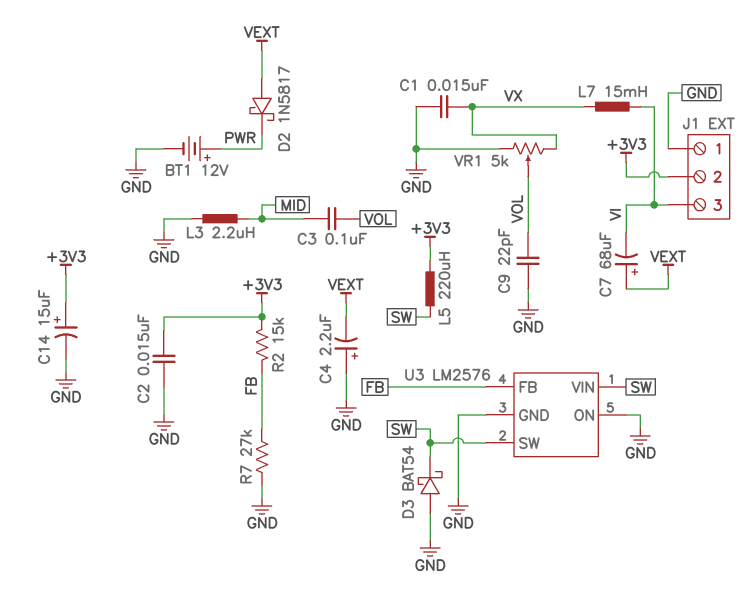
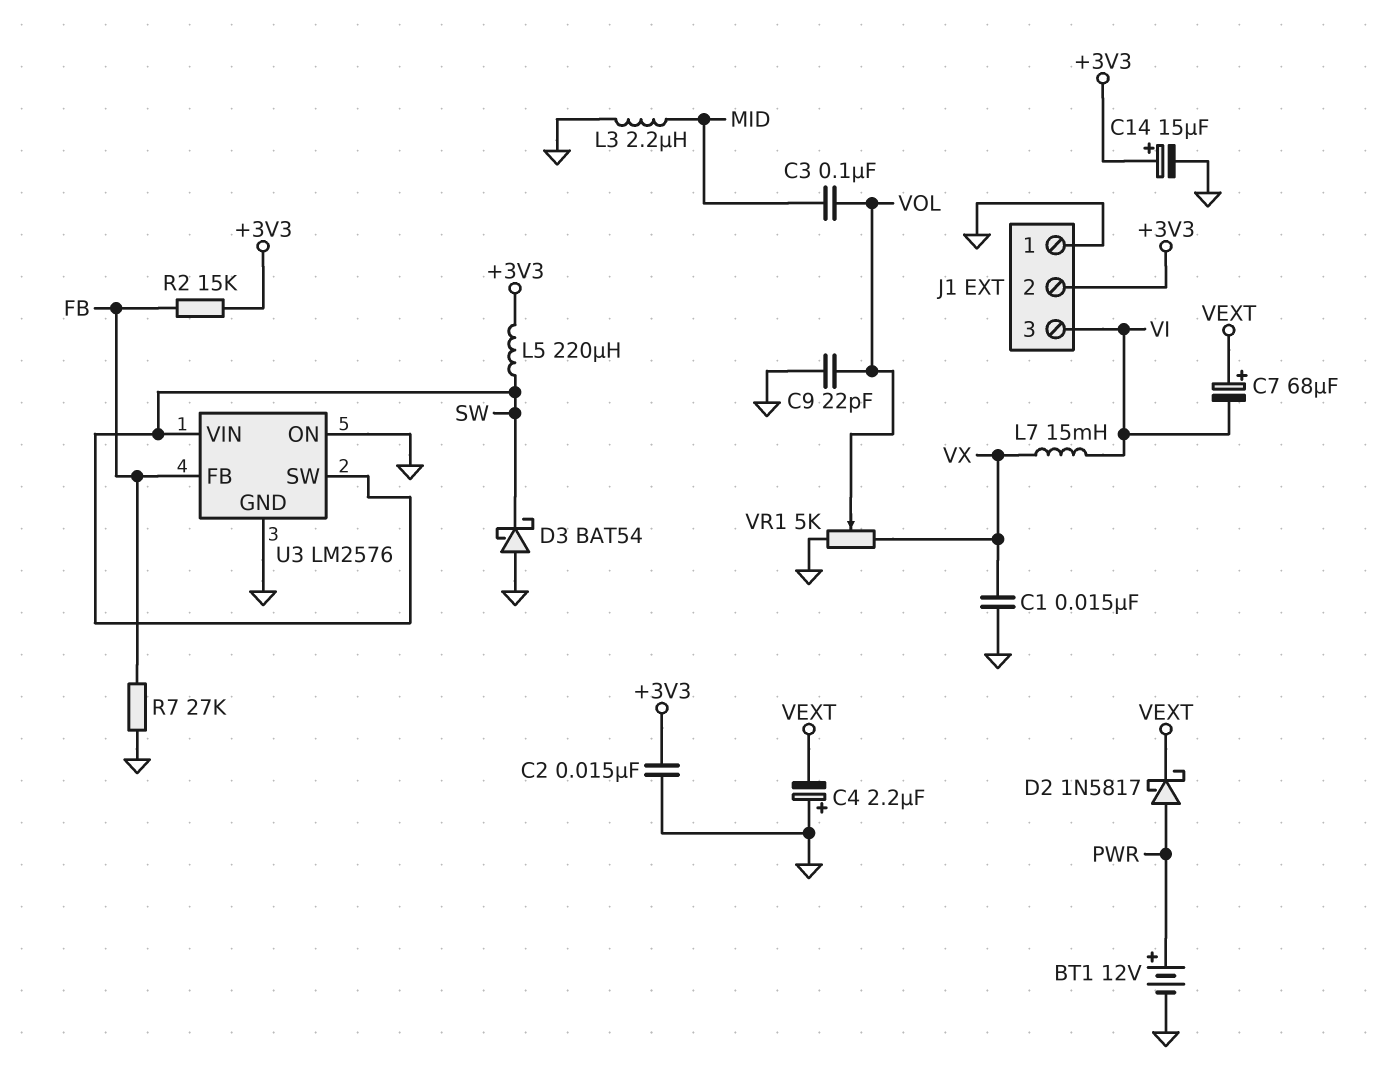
D2: schottky 1N5817 (A VEXT, K PWR) -> schottky 1N5817 (A PWR, K VEXT)

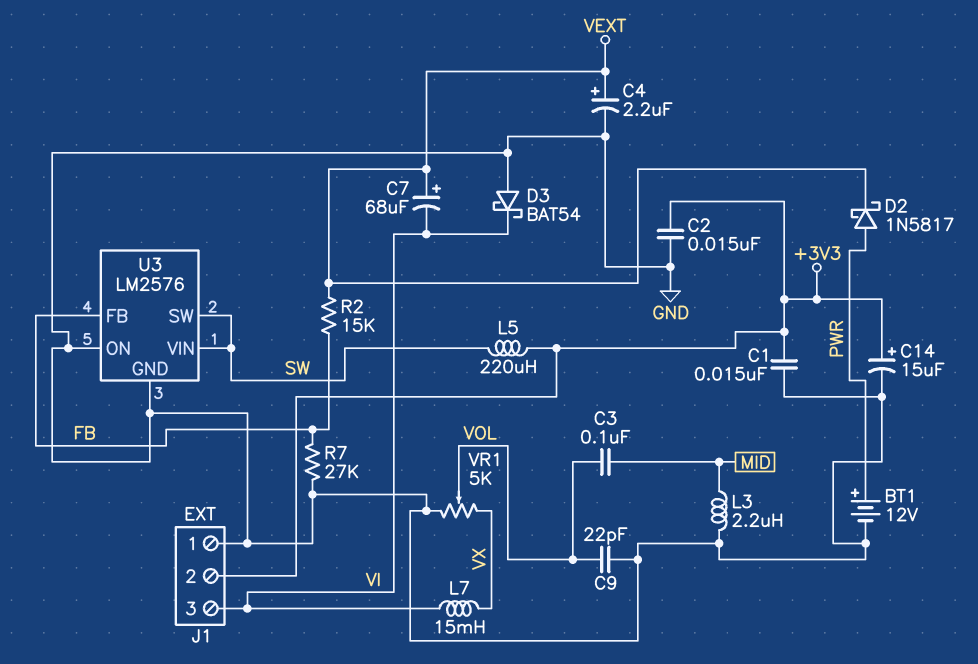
C1: 15nF (GND, VX) -> 15nF (+3V3, GND)
C4: 2.2uF (plus GND, minus VEXT) -> 2.2uF (plus VEXT, minus GND)
D3: schottky BAT54 (A GND, K SW) -> schottky BAT54 (A GND, K VI)
R2: 15k (+3V3, FB) -> 15k (FB, VEXT)

